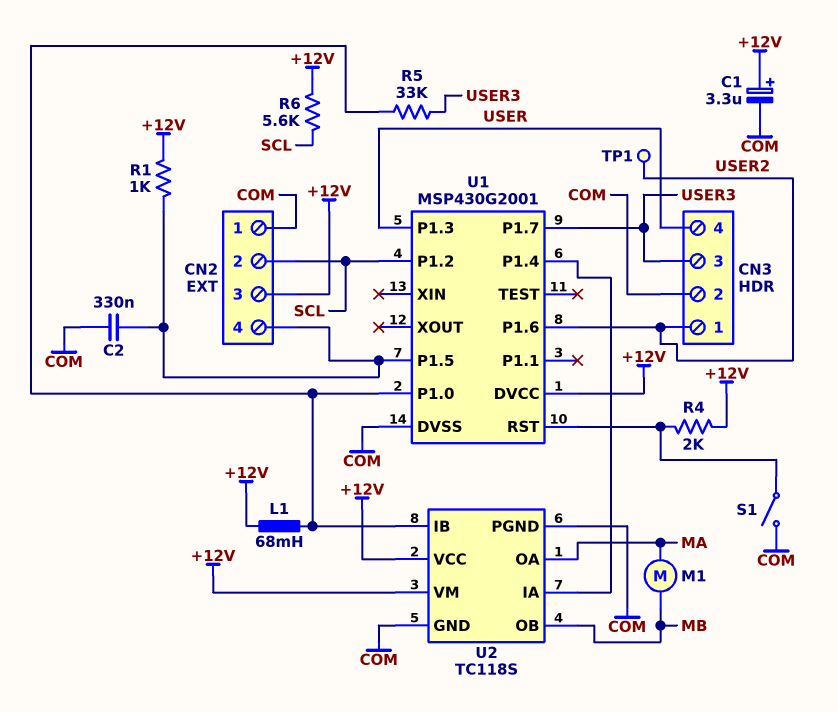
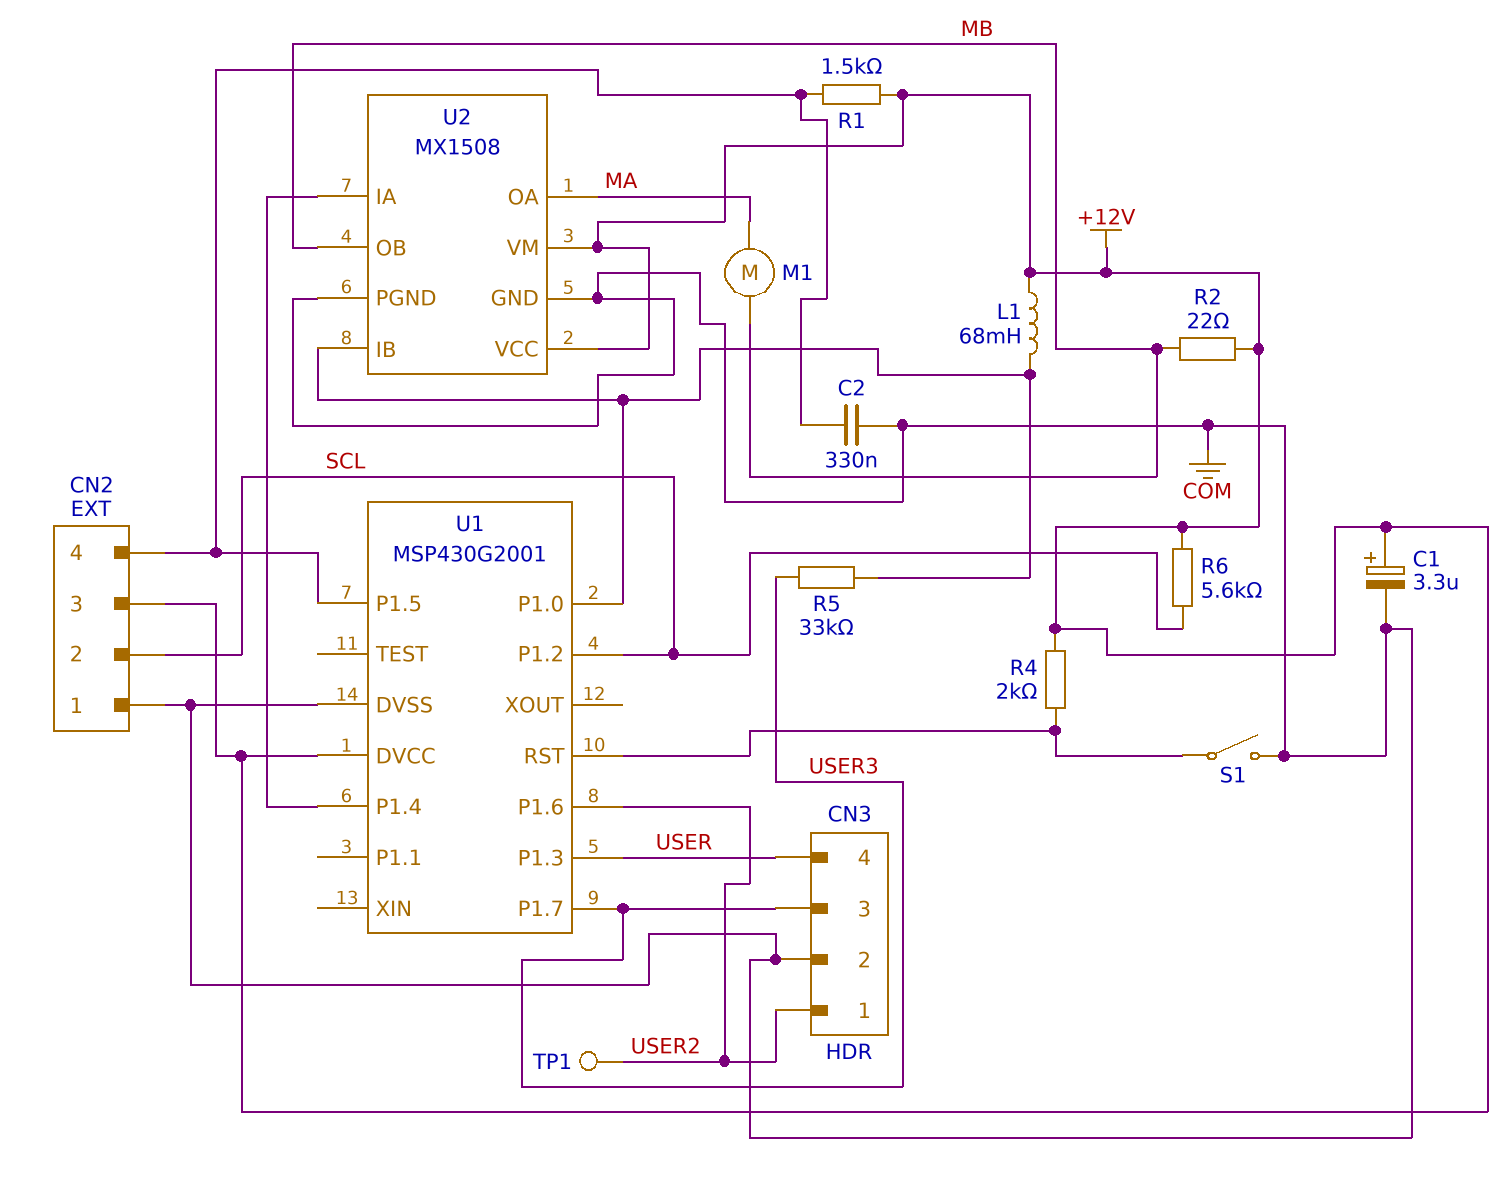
R1: 1k (+12V, CN2/4) -> 1.5k (+12V, CN2/4)
R2: none -> 22 (+12V, MB)
U2: TC118S -> MX1508

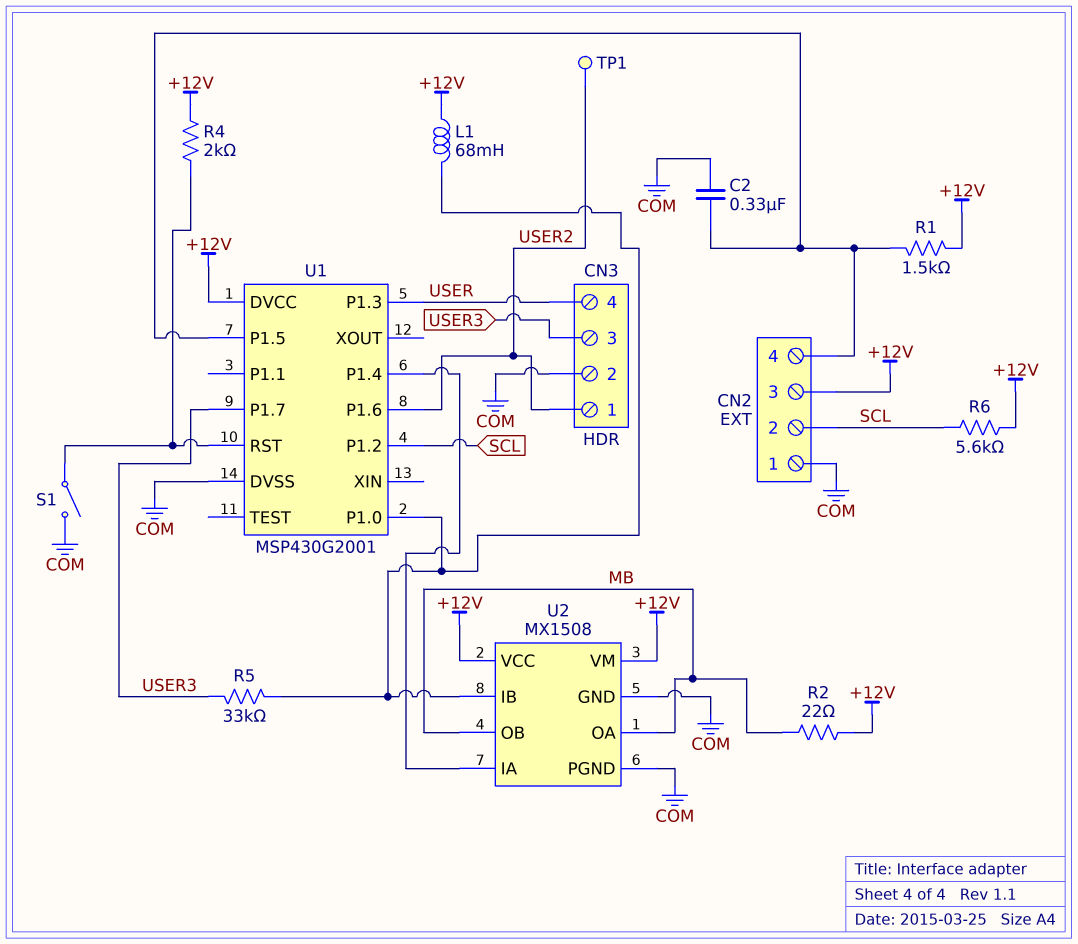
C1: 3.3uF (plus +12V, minus COM) -> none
M1: motor (MA, MB) -> none
U2 pin OA: MA -> MB

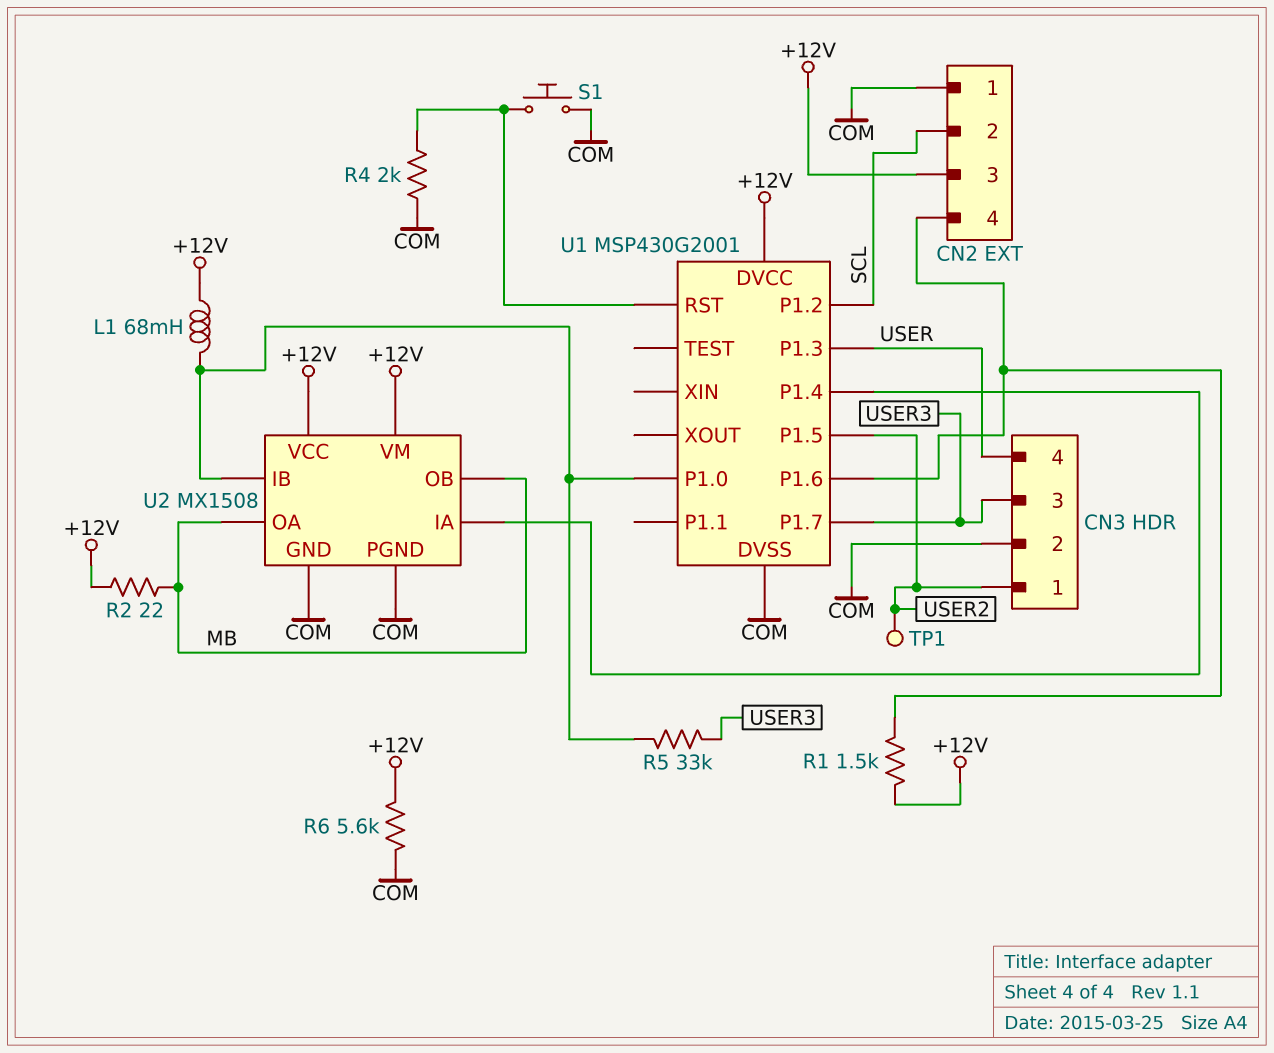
C2: 330nF (CN2/4, COM) -> none
R4: 2k (+12V, U1/RST) -> 2k (COM, U1/RST)
R6: 5.6k (+12V, SCL) -> 5.6k (+12V, COM)
S1: switch (COM, U1/RST) -> button (COM, U1/RST)
U1 pin P1.5: CN2/4 -> USER2
U1 pin P1.6: USER2 -> CN2/4

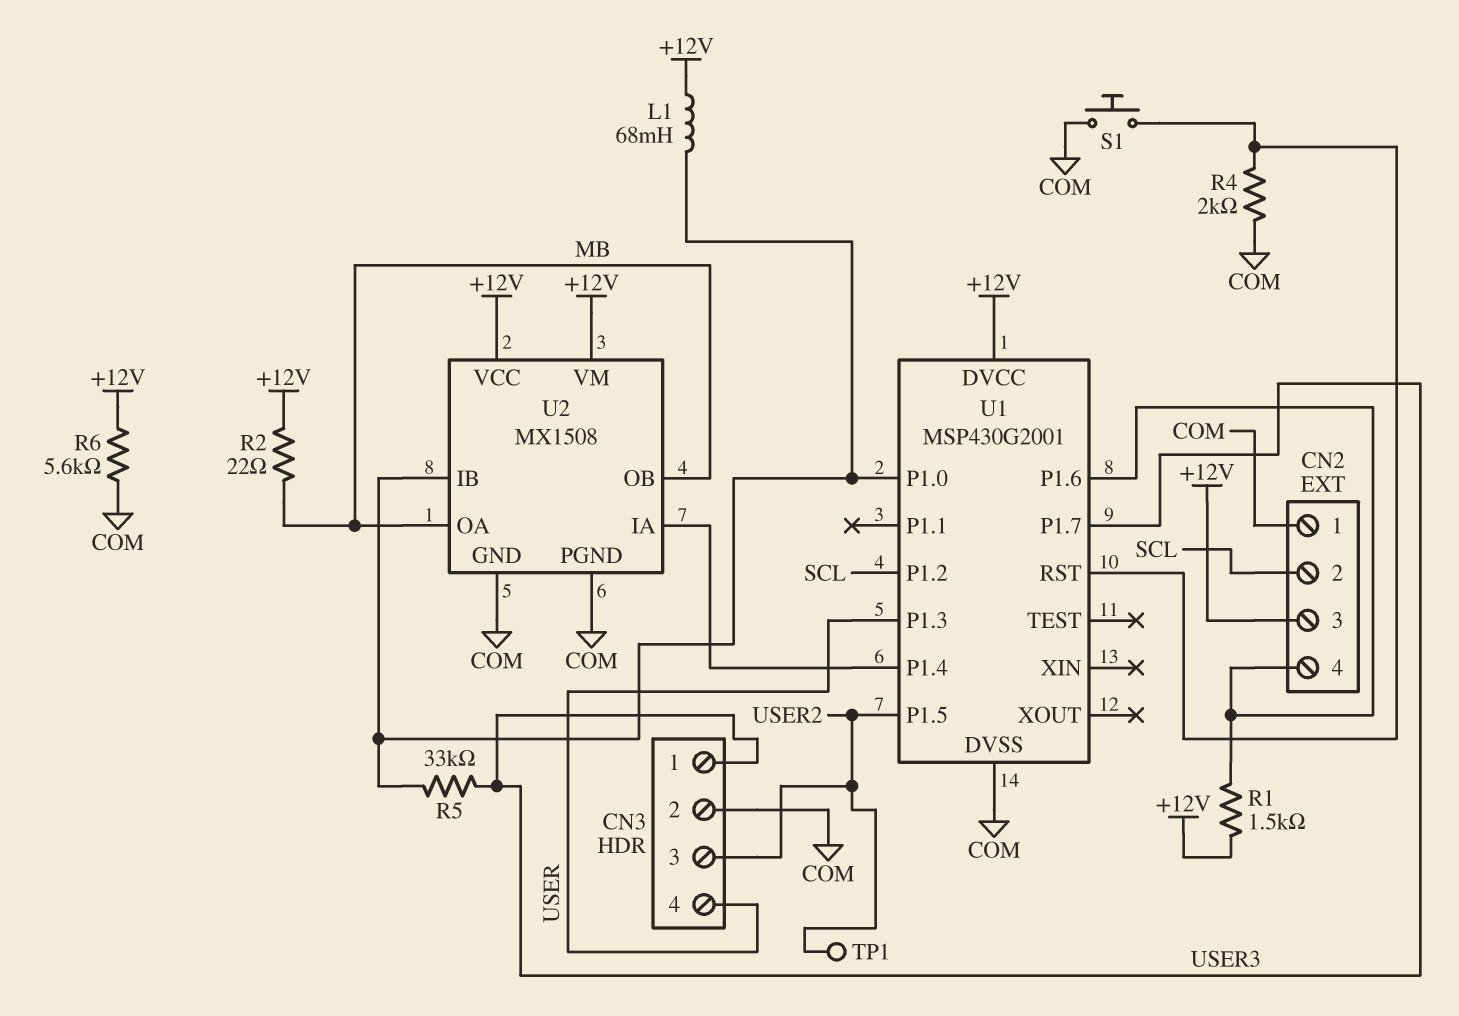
CN3 pin 1: USER2 -> USER3
CN3 pin 3: USER3 -> USER2

